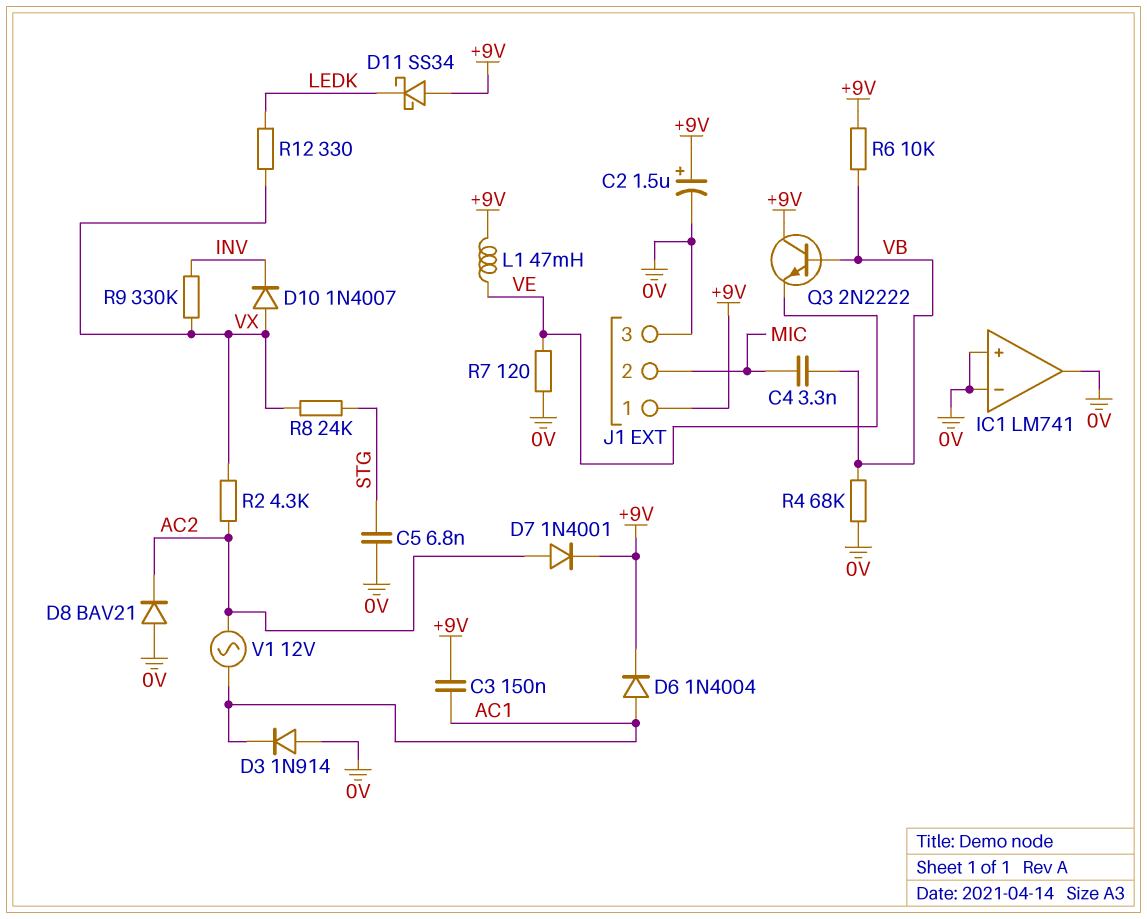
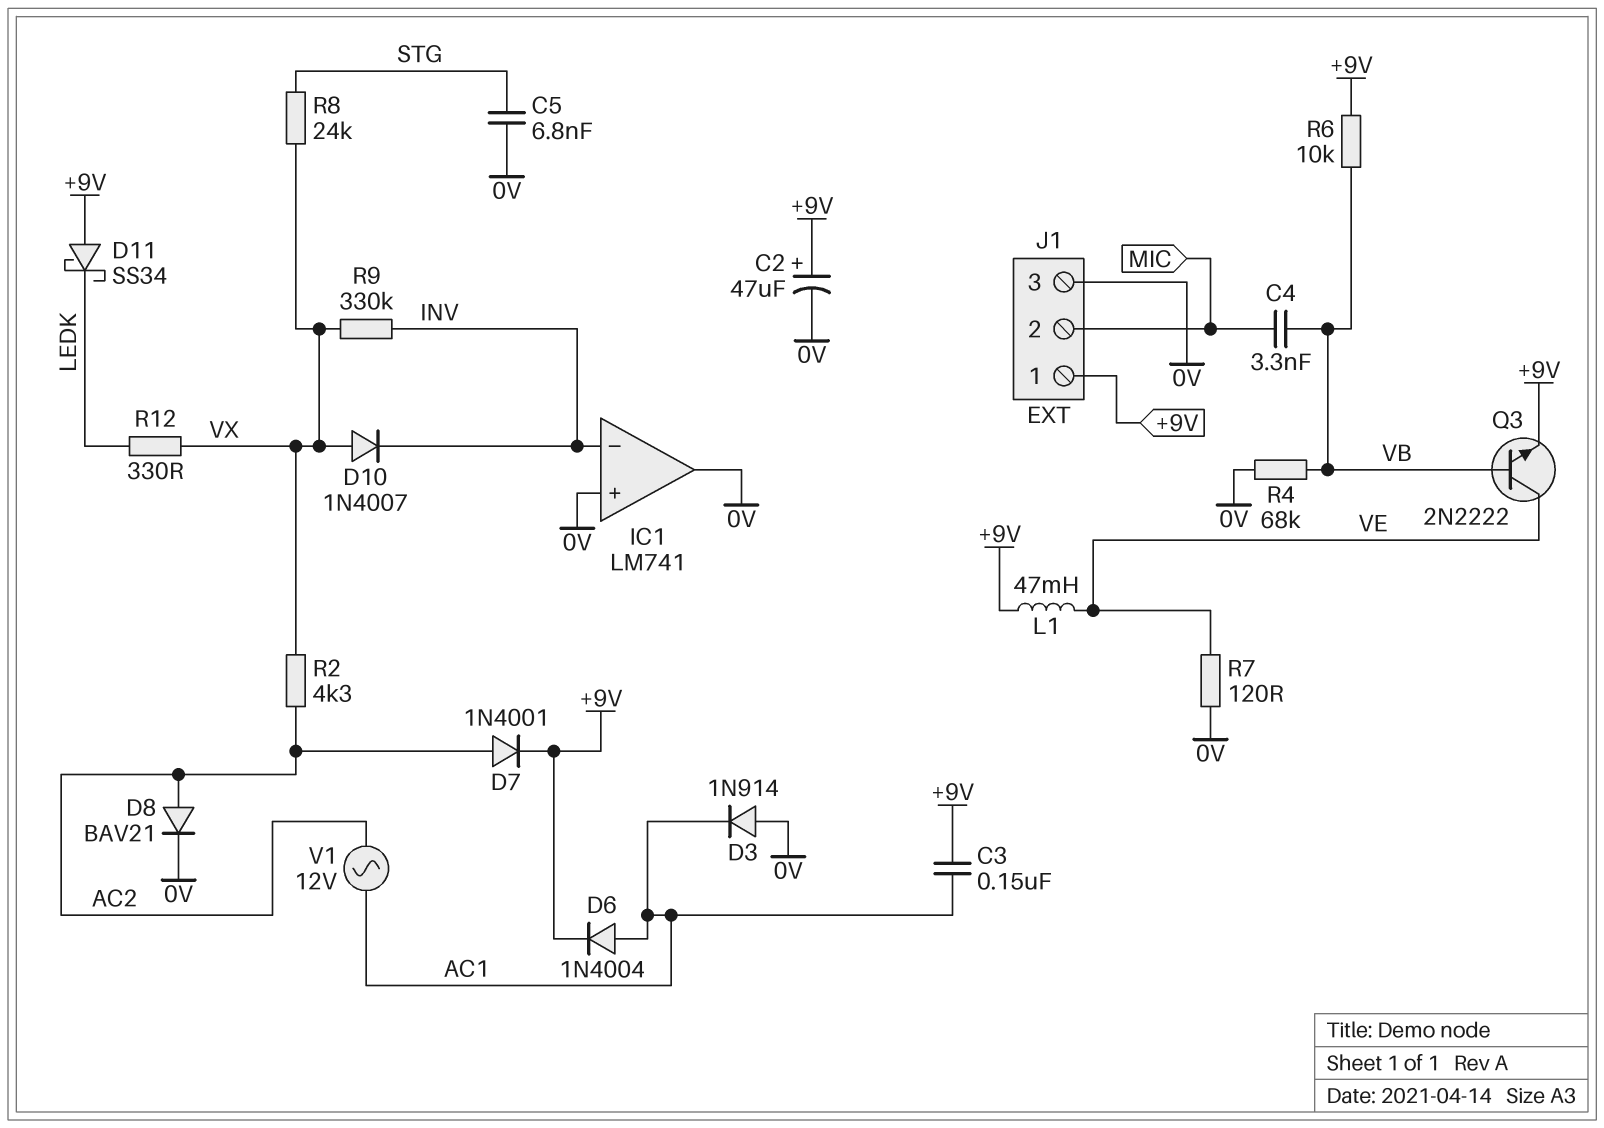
C2: 1.5uF (plus +9V, minus 0V) -> 47uF (plus +9V, minus 0V)
D8: diode BAV21 (A 0V, K AC2) -> diode BAV21 (A AC2, K 0V)
IC1 pin in-: 0V -> INV
Q3: NPN 2N2222 (B VB, C +9V, E VE) -> NPN 2N2222 (B VB, C VE, E +9V)

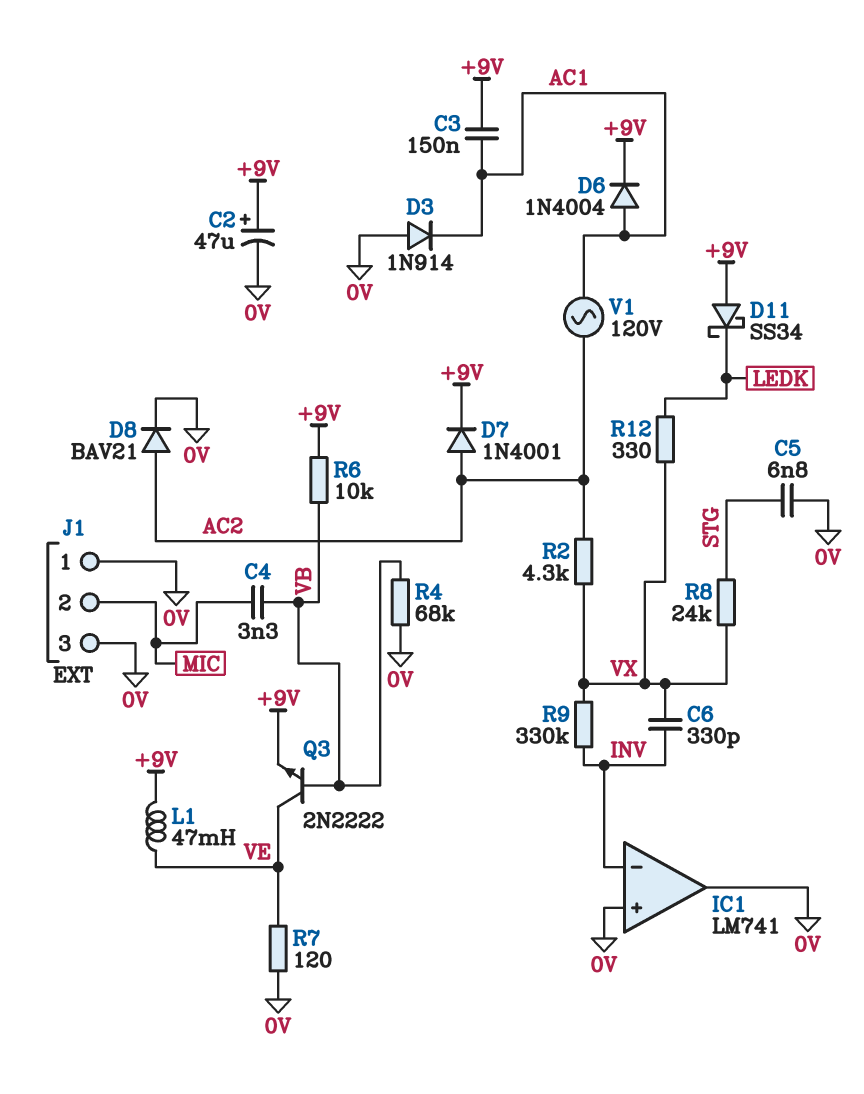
C6: none -> 330pF (INV, VX)
D10: diode 1N4007 (A VX, K INV) -> none
J1 pin 1: +9V -> 0V
V1: AC 12V (AC1, AC2) -> AC 120V (AC1, AC2)

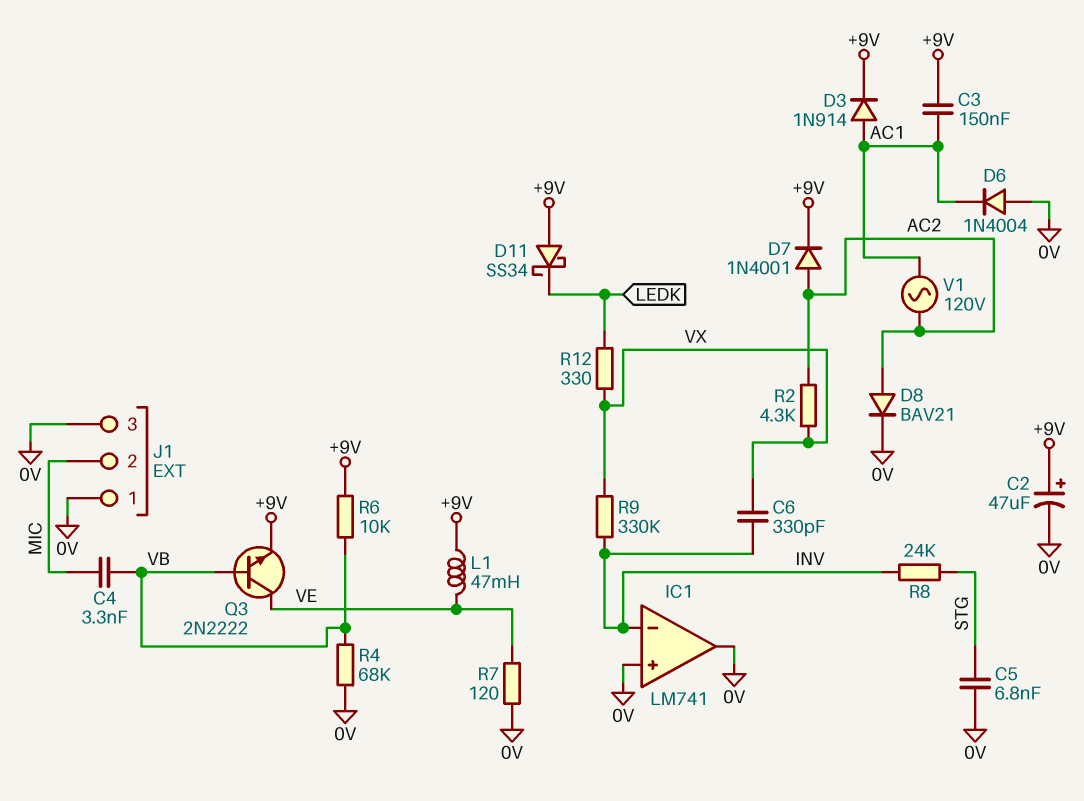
D3: diode 1N914 (A 0V, K AC1) -> diode 1N914 (A AC1, K +9V)
D6: diode 1N4004 (A AC1, K +9V) -> diode 1N4004 (A 0V, K AC1)
R8: 24k (STG, VX) -> 24k (INV, STG)

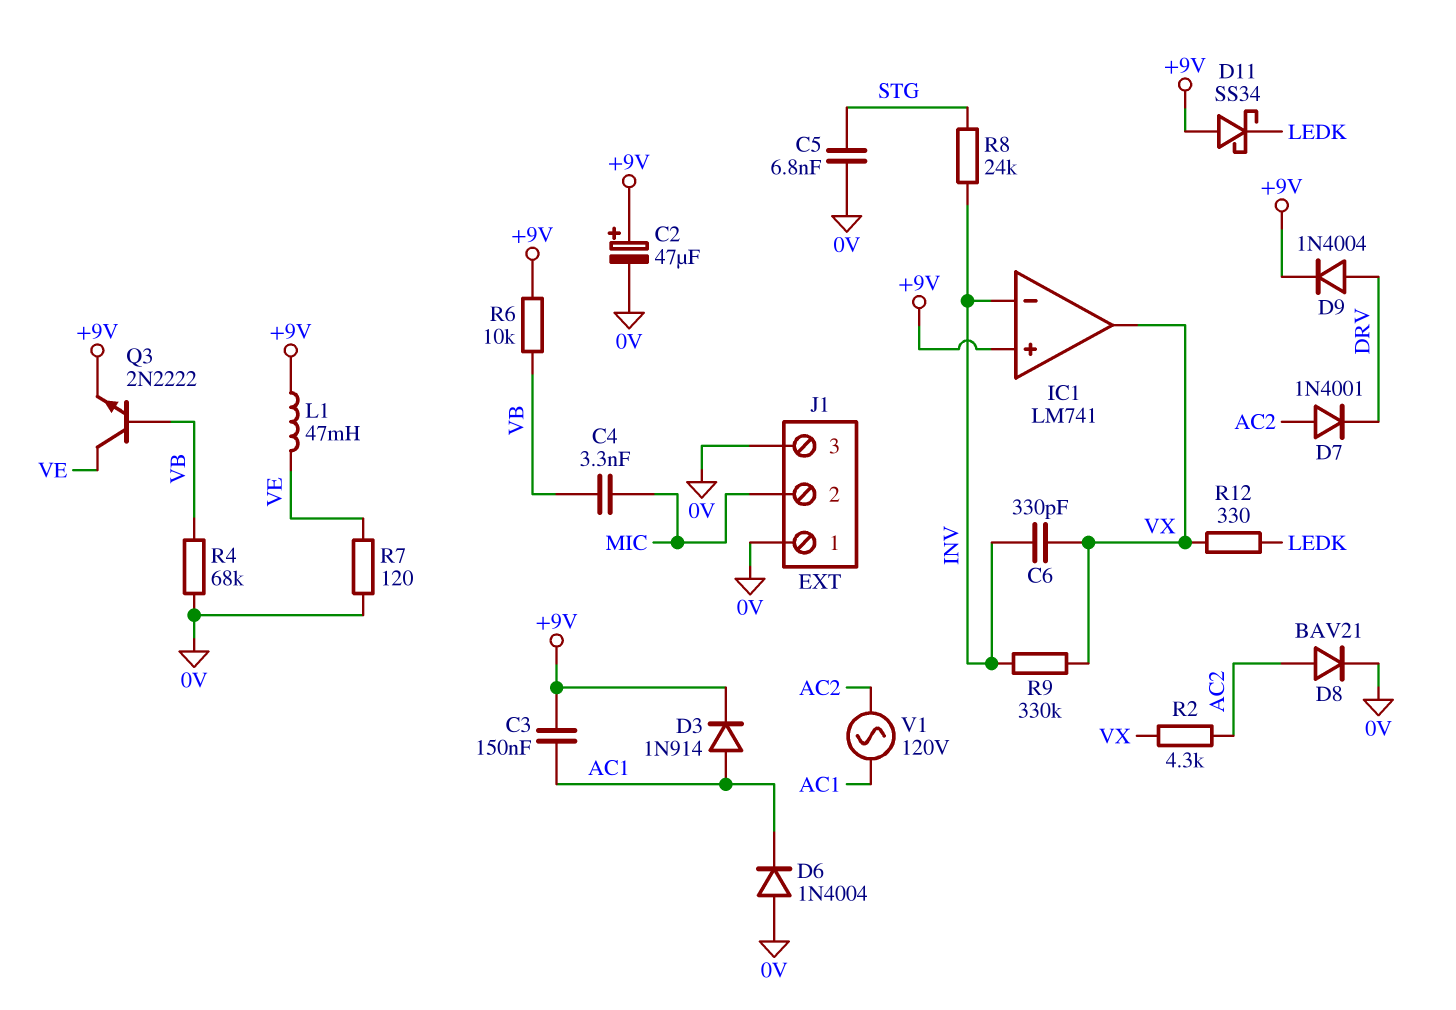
D7: diode 1N4001 (A AC2, K +9V) -> diode 1N4001 (A AC2, K DRV)
D9: none -> diode 1N4004 (A DRV, K +9V)
IC1 pin in+: 0V -> +9V
IC1 pin out: 0V -> VX

